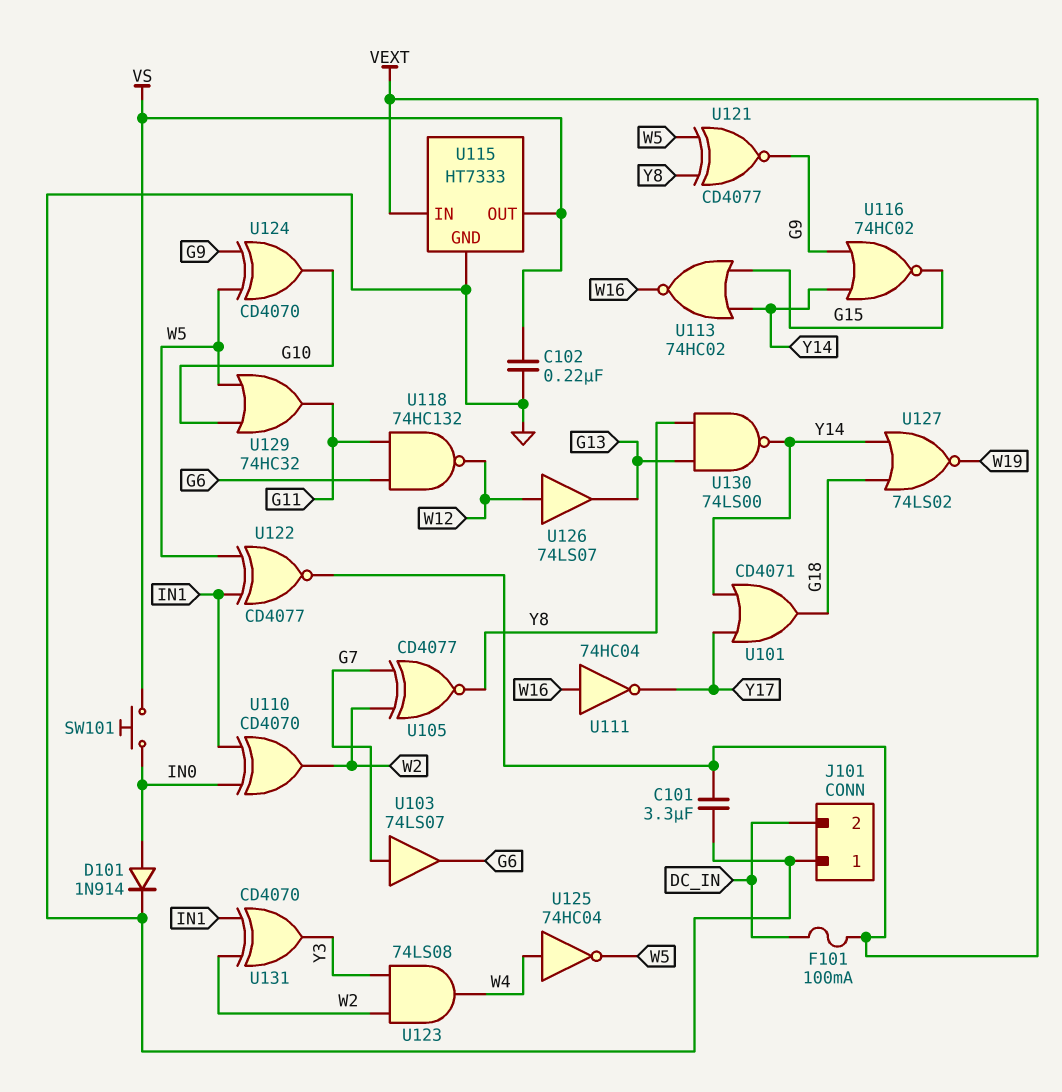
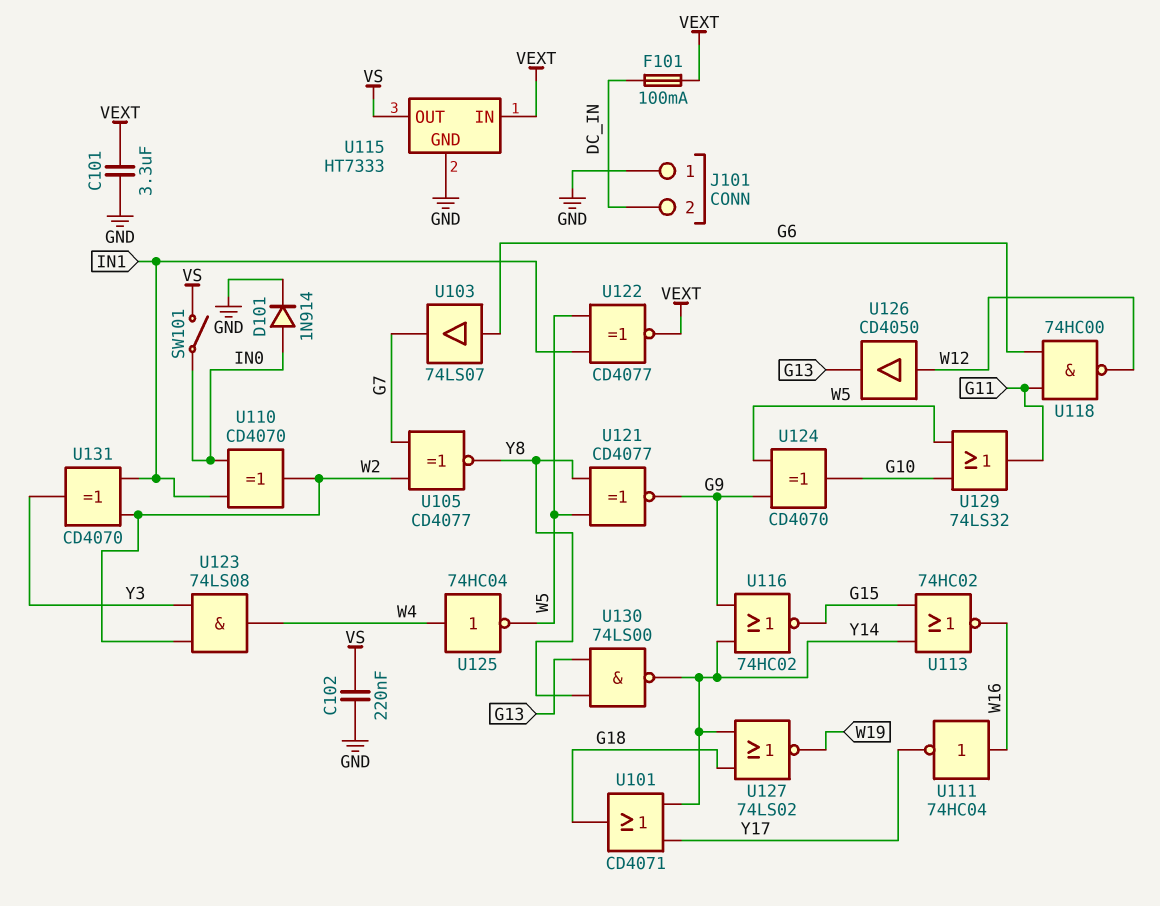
SW101: button (IN0, VS) -> switch (IN0, VS)
U103: buffer 74LS07 (in G7, out G6) -> buffer 74LS07 (in G6, out G7)
U118: NAND 74HC132 (in G6, in G11, out W12) -> NAND 74HC00 (in G6, in G11, out W12)
U126: buffer 74LS07 (in W12, out G13) -> buffer CD4050 (in W12, out G13)
U129: OR 74HC32 (in G10, in W5, out G11) -> OR 74LS32 (in G10, in W5, out G11)

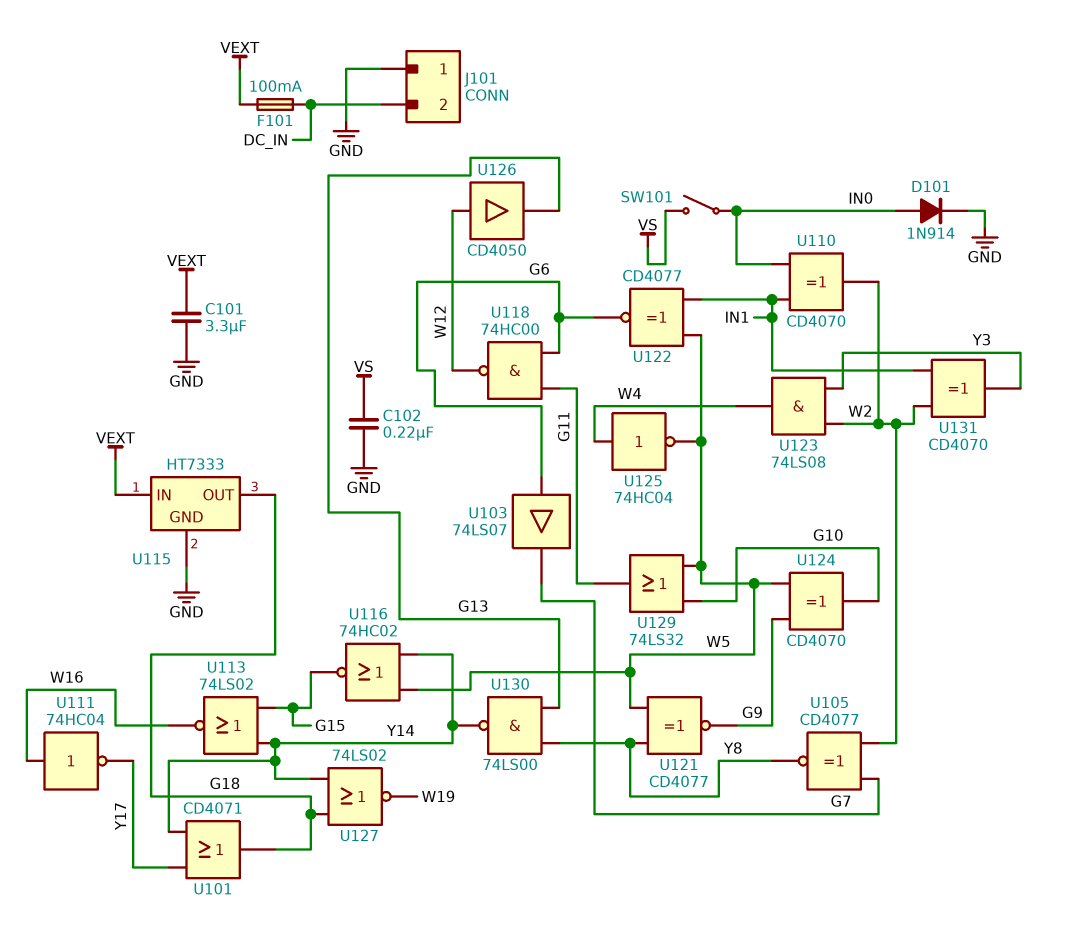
U113: NOR 74HC02 (in G15, in Y14, out W16) -> NOR 74LS02 (in G15, in Y14, out W16)
U115 pin OUT: VS -> G18
U116: NOR 74HC02 (in G9, in Y14, out G15) -> NOR 74HC02 (in W5, in Y14, out G15)
U122: XNOR CD4077 (in IN1, in W5, out VEXT) -> XNOR CD4077 (in IN1, in W5, out G6)

